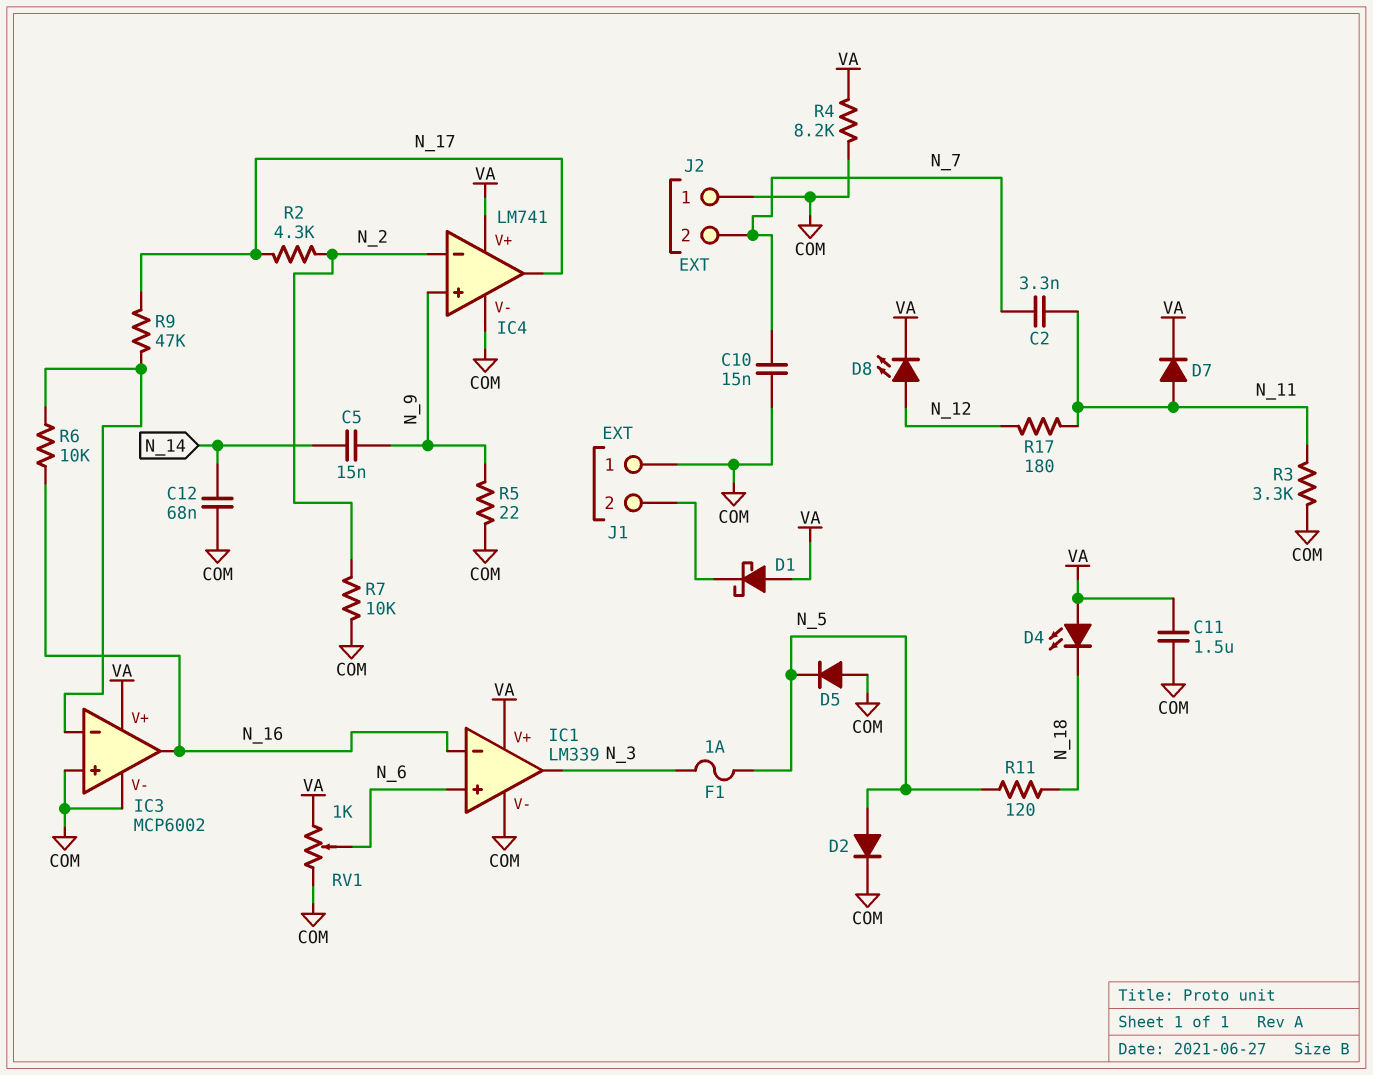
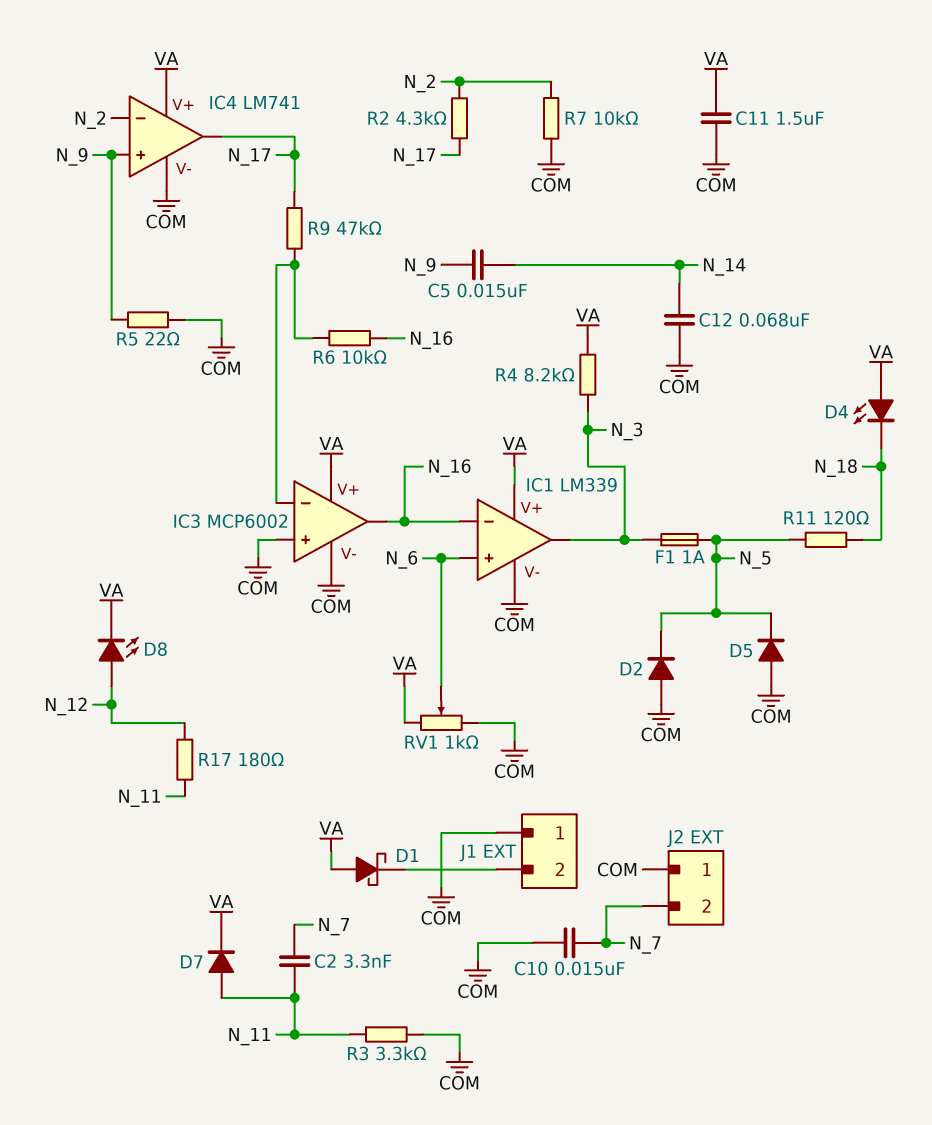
D2: diode (A N_5, K COM) -> diode (A COM, K N_5)
R4: 8.2k (COM, VA) -> 8.2k (N_3, VA)

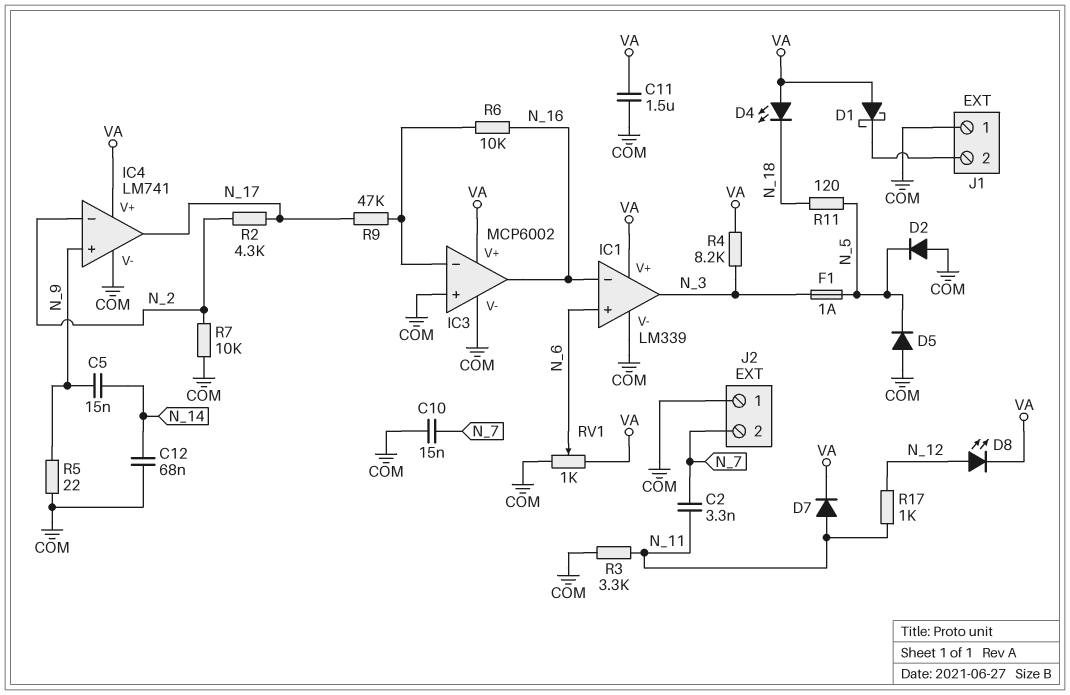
R17: 180 (N_11, N_12) -> 1k (N_11, N_12)

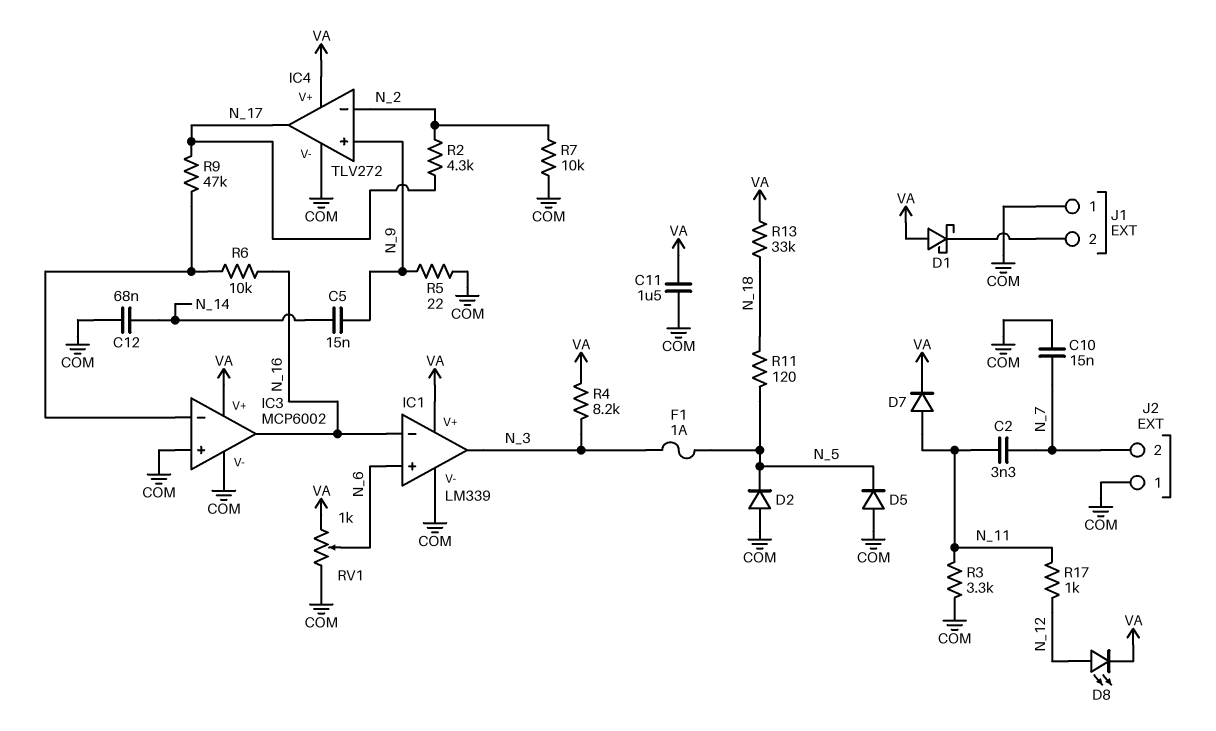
D4: LED (A VA, K N_18) -> none
IC4: LM741 -> TLV272
R13: none -> 33k (N_18, VA)

